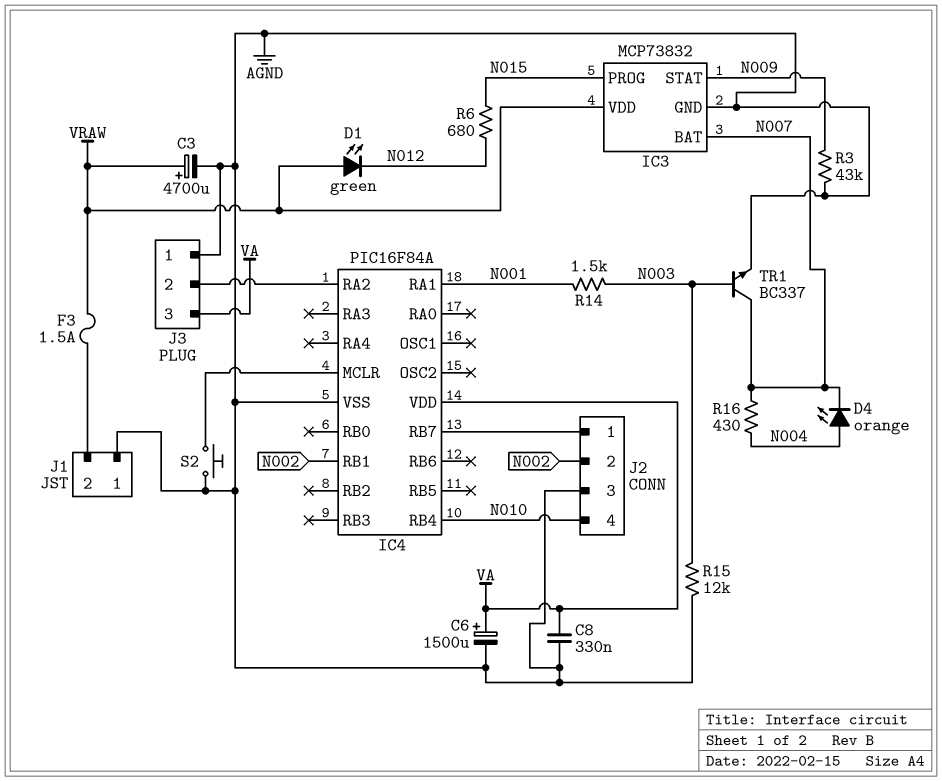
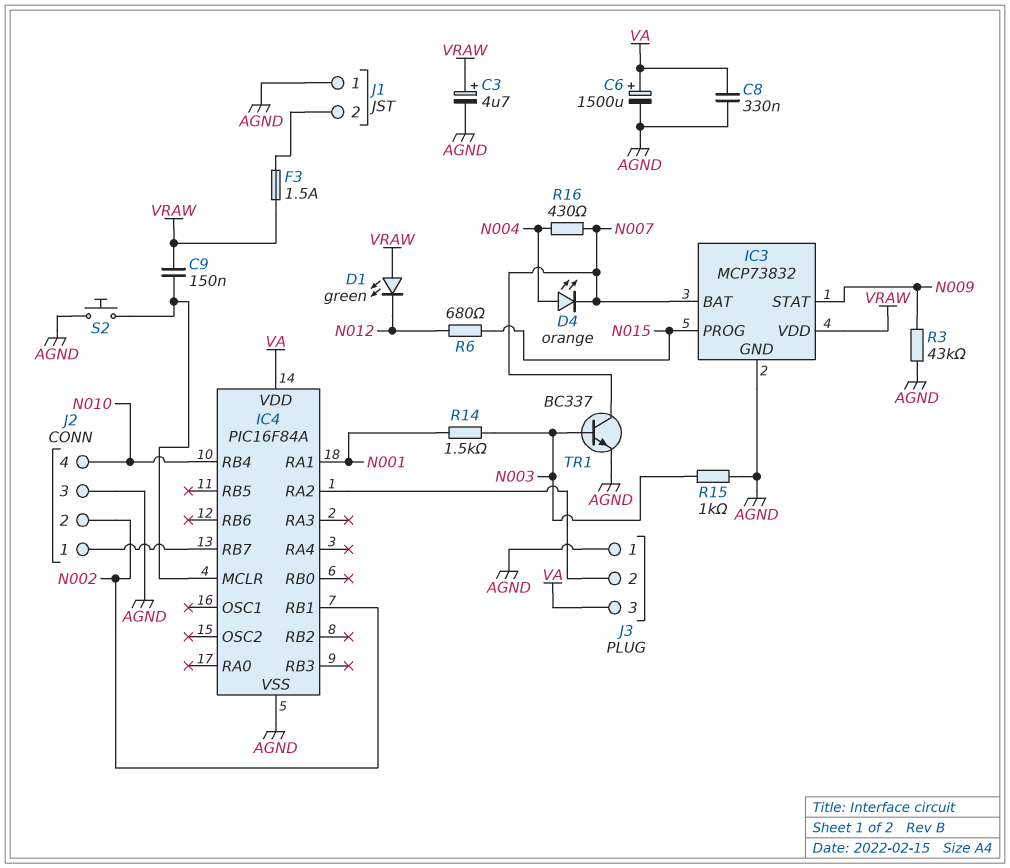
C3: 4700uF (plus VRAW, minus AGND) -> 4.7uF (plus VRAW, minus AGND)
C9: none -> 150nF (IC4/MCLR, VRAW)
R15: 12k (AGND, N003) -> 1k (AGND, N003)

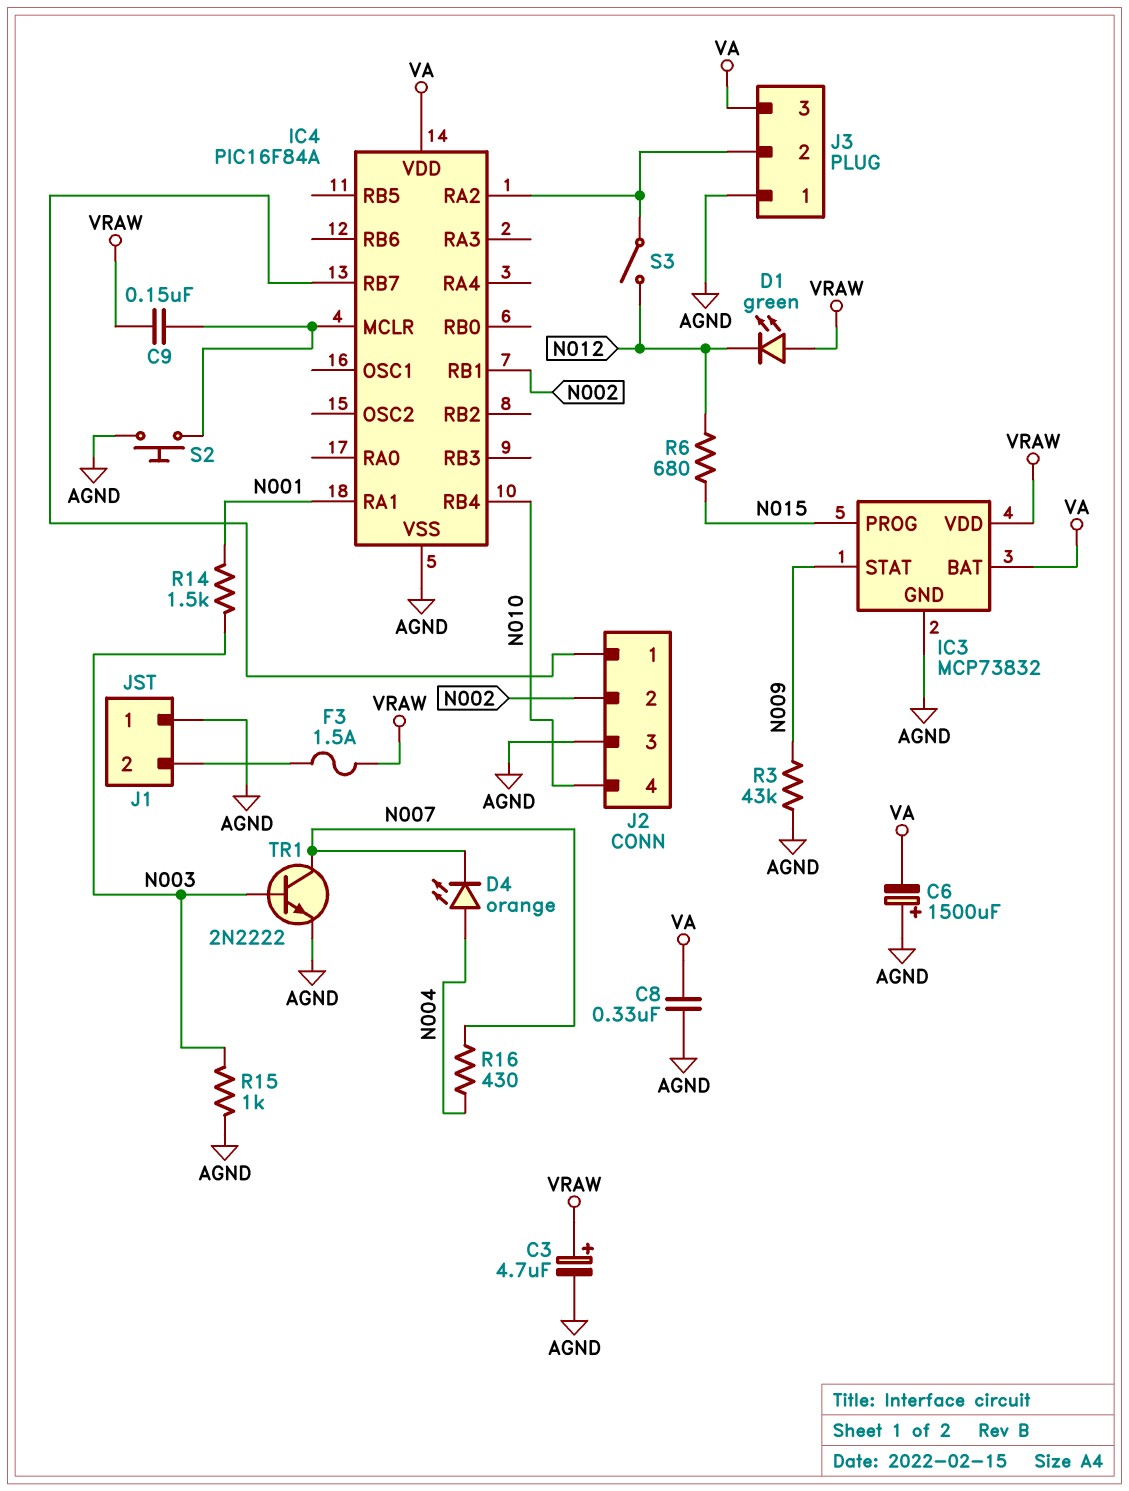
C6: 1500uF (plus VA, minus AGND) -> 1500uF (plus AGND, minus VA)
IC3 pin BAT: N007 -> VA
S3: none -> switch (IC4/RA2, N012)
TR1: NPN BC337 (B N003, C N007, E AGND) -> NPN 2N2222 (B N003, C N007, E AGND)

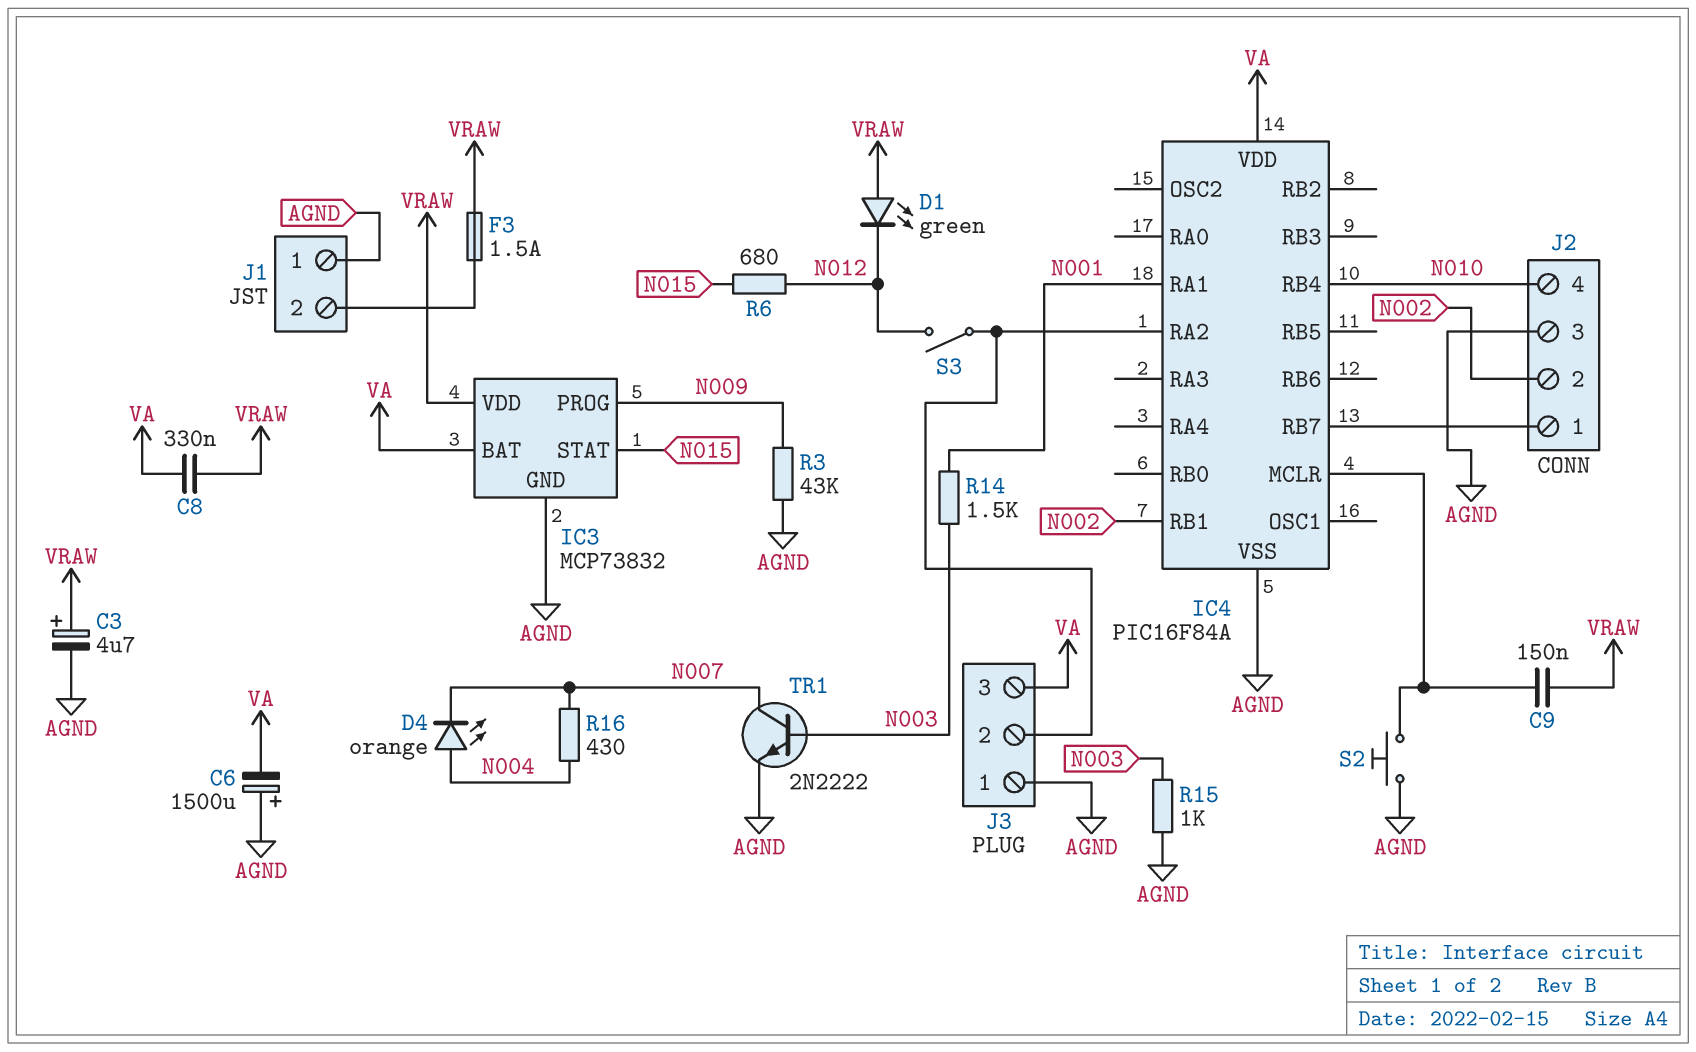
C8: 330nF (AGND, VA) -> 330nF (VA, VRAW)
IC3 pin PROG: N015 -> N009
IC3 pin STAT: N009 -> N015

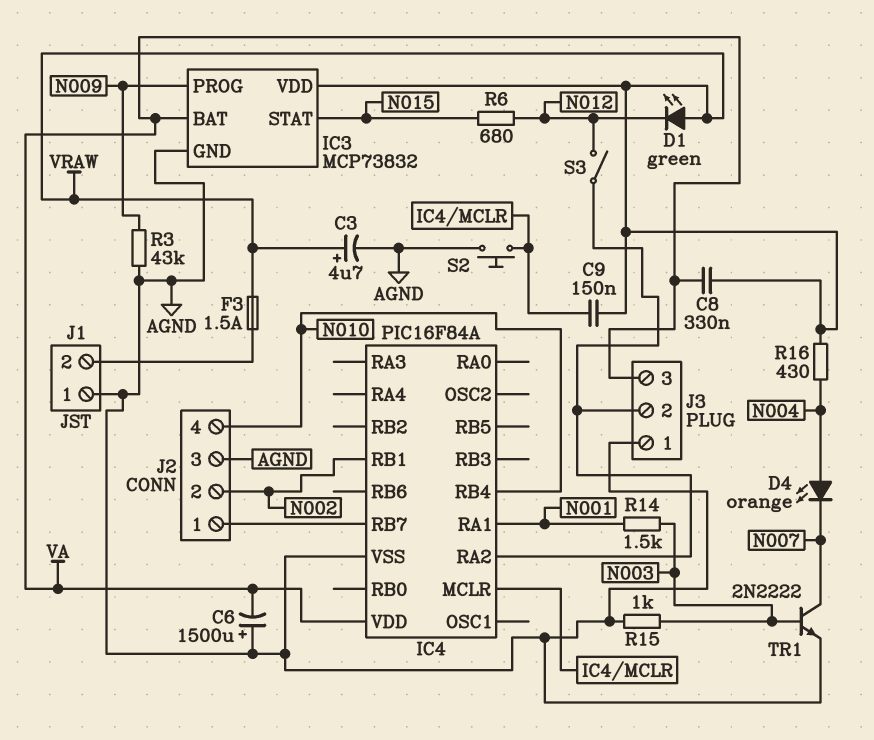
R16: 430 (N004, N007) -> 430 (N004, VRAW)

